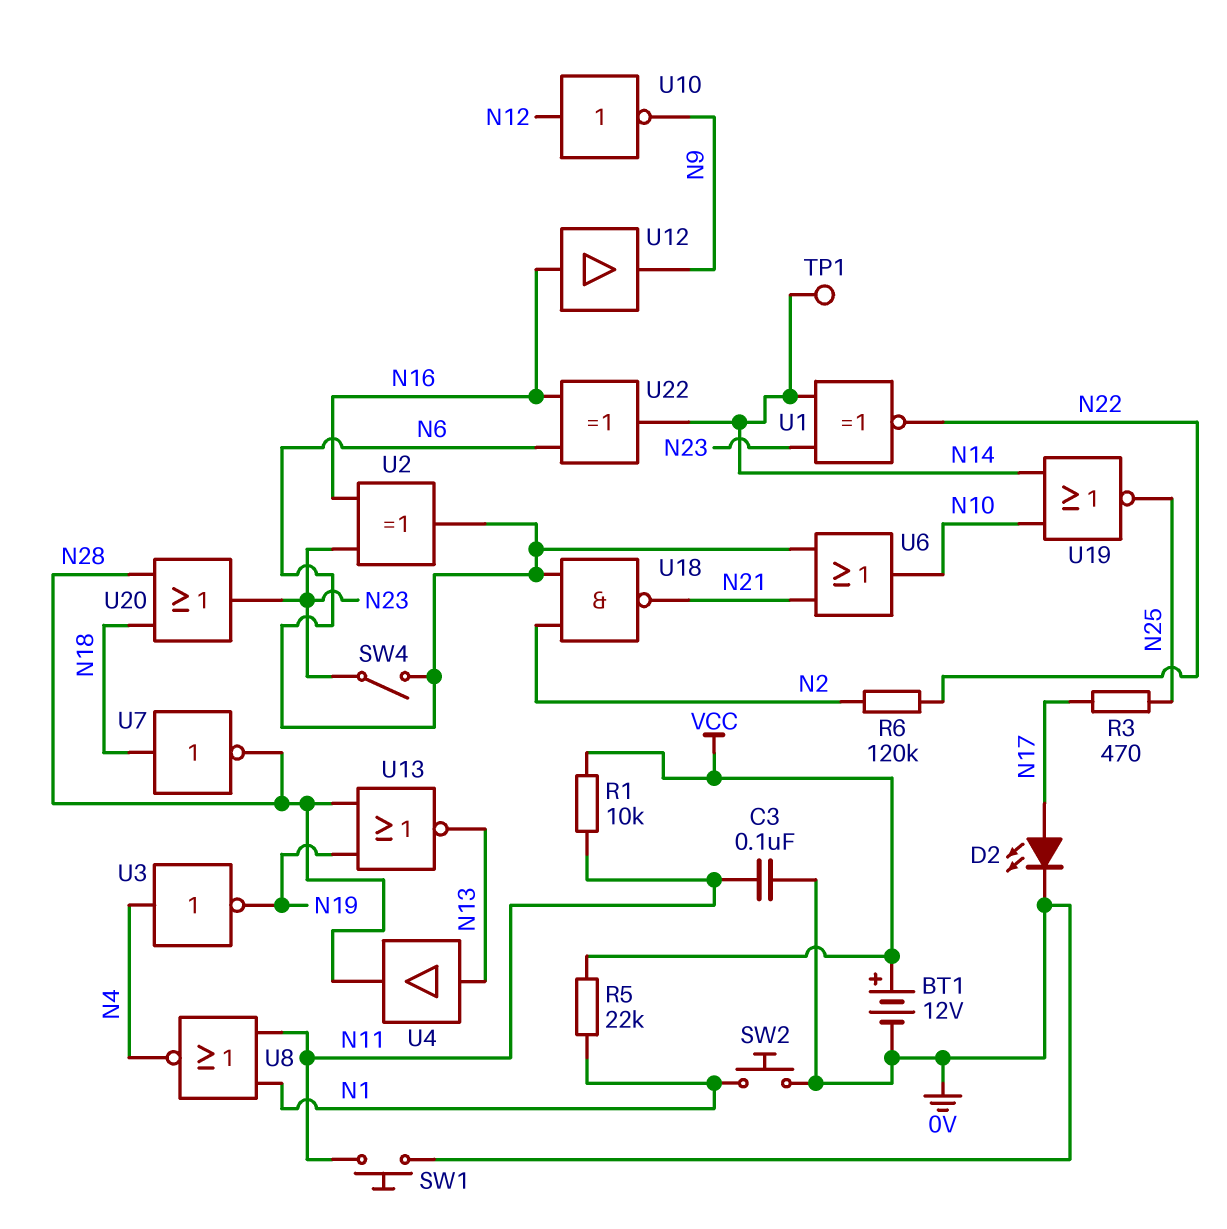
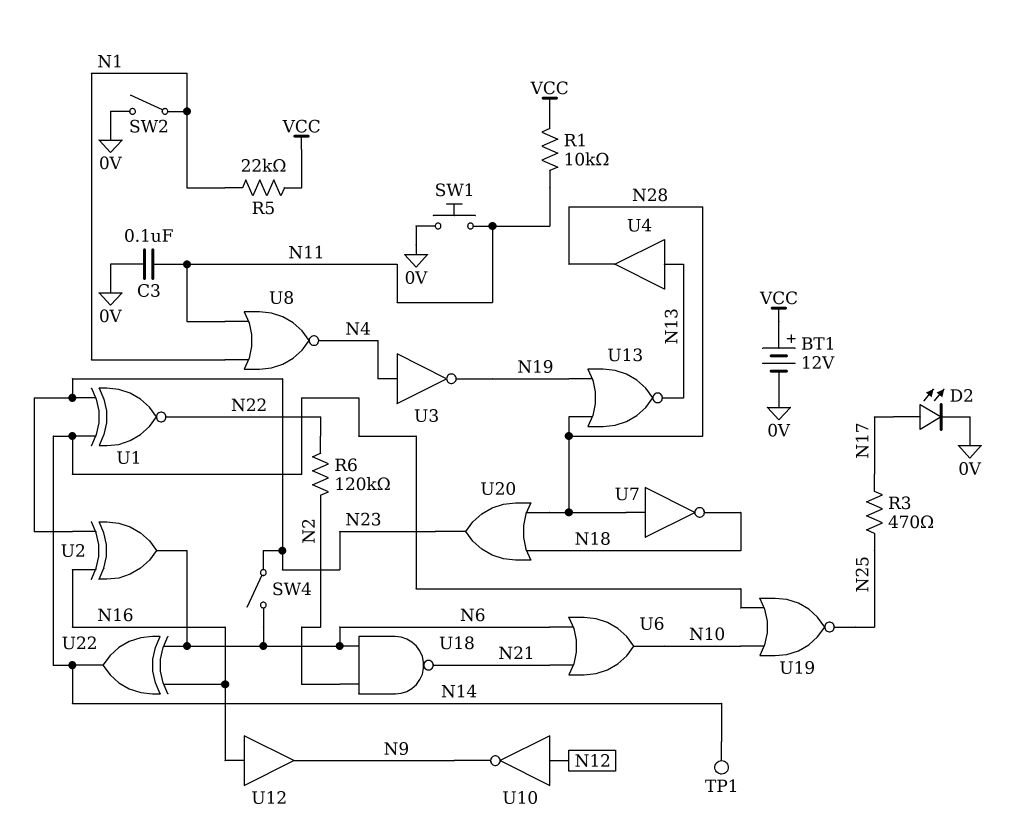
SW2: button (0V, N1) -> switch (0V, N1)
U7: NOT (in N18, out N28) -> NOT (in N28, out N18)

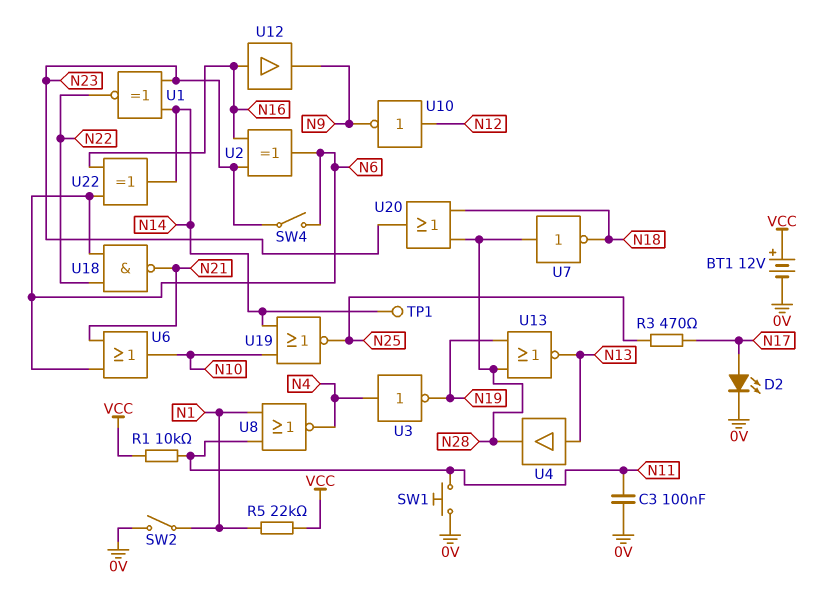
R6: 120k (N2, N22) -> none
U18: NAND (in N2, in N6, out N21) -> NAND (in N6, in N22, out N21)

